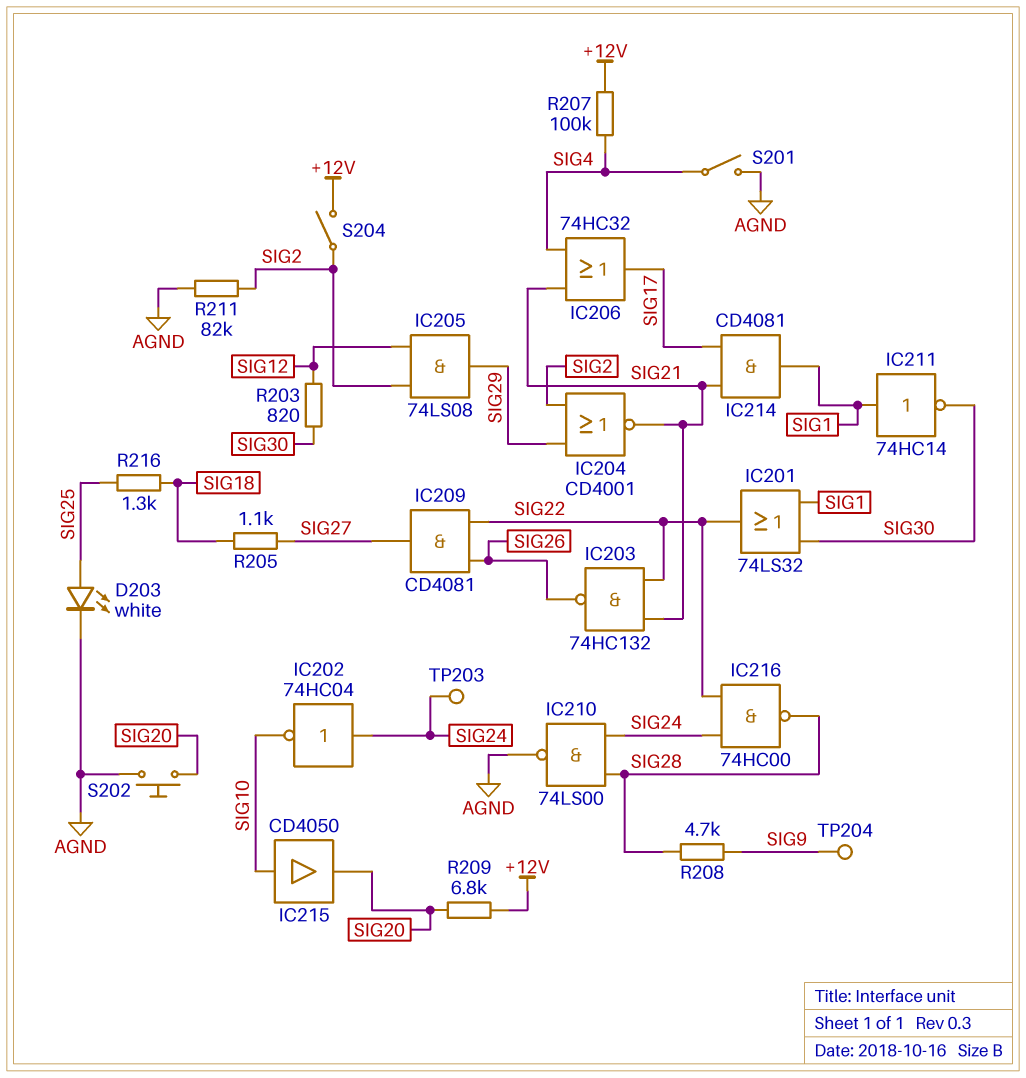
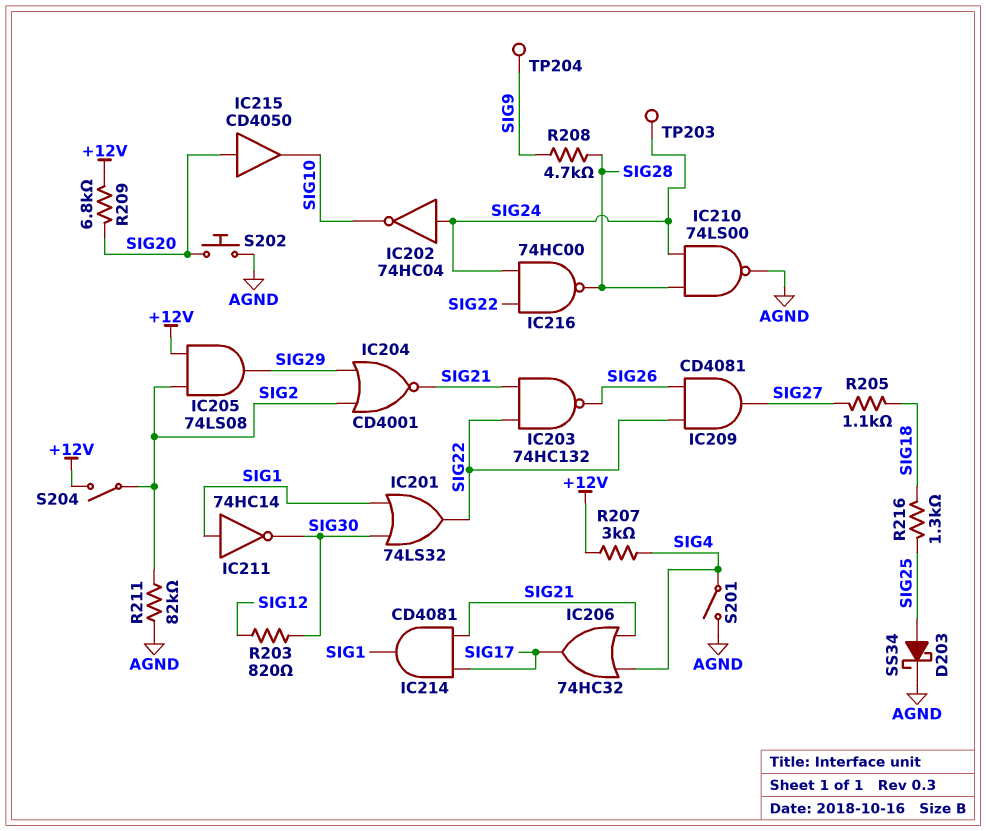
D203: LED white (A SIG25, K AGND) -> schottky SS34 (A SIG25, K AGND)
IC205: AND 74LS08 (in SIG2, in SIG12, out SIG29) -> AND 74LS08 (in +12V, in SIG2, out SIG29)
IC215: buffer CD4050 (in SIG10, out SIG20) -> buffer CD4050 (in SIG20, out SIG10)
R207: 100k (+12V, SIG4) -> 3k (+12V, SIG4)

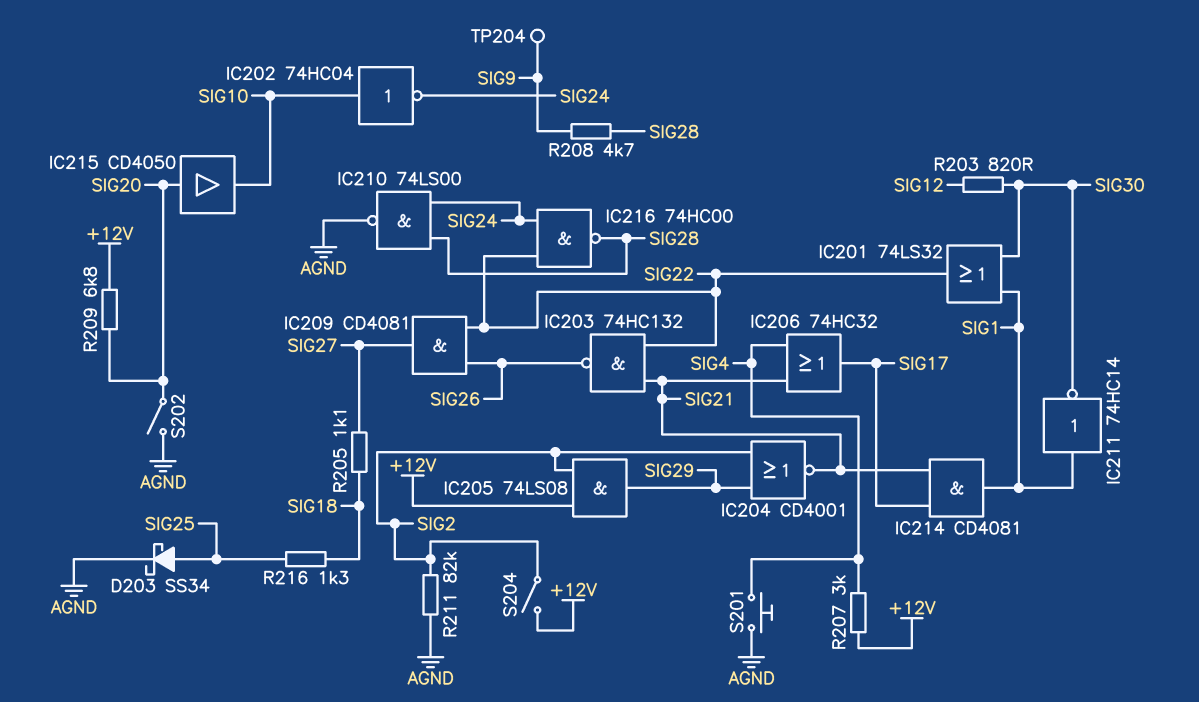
IC202: NOT 74HC04 (in SIG24, out SIG10) -> NOT 74HC04 (in SIG10, out SIG24)
S201: switch (AGND, SIG4) -> button (AGND, SIG4)
S202: button (AGND, SIG20) -> switch (AGND, SIG20)
TP203: test point (SIG24) -> none

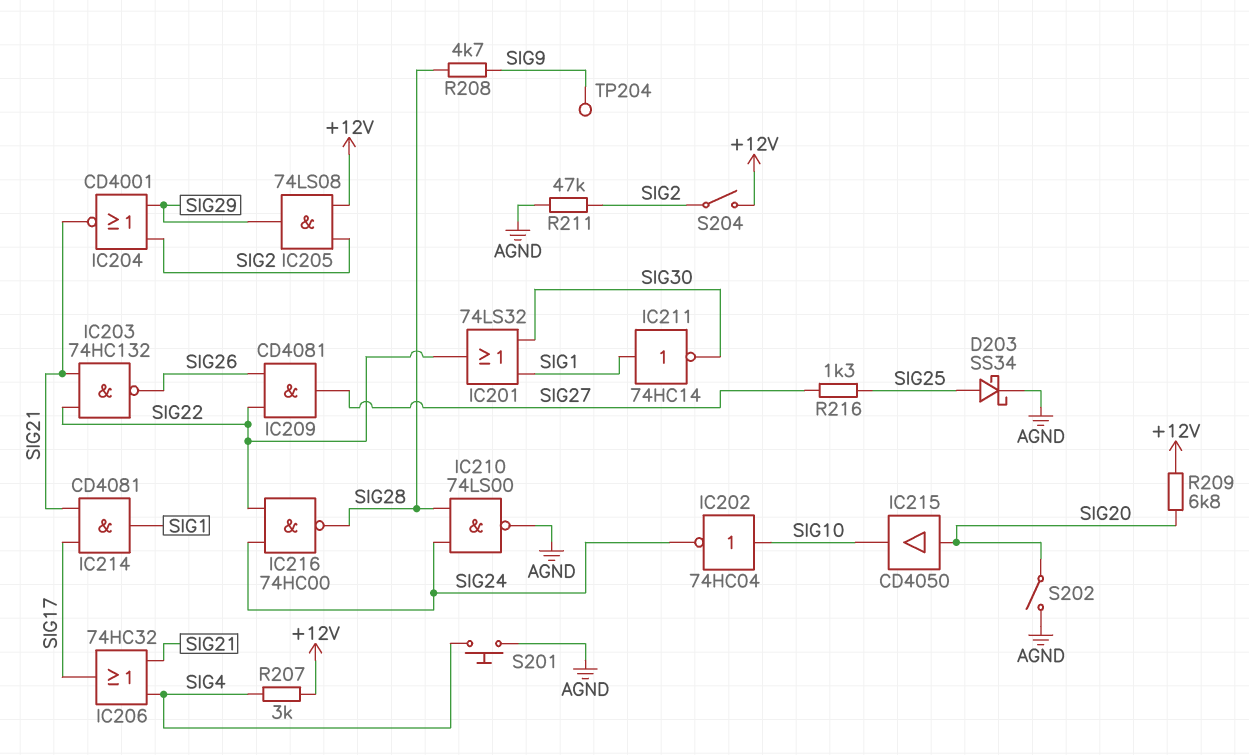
R203: 820 (SIG12, SIG30) -> none
R205: 1.1k (SIG18, SIG27) -> none
R211: 82k (AGND, SIG2) -> 47k (AGND, SIG2)
R216: 1.3k (SIG18, SIG25) -> 1.3k (SIG25, SIG27)

